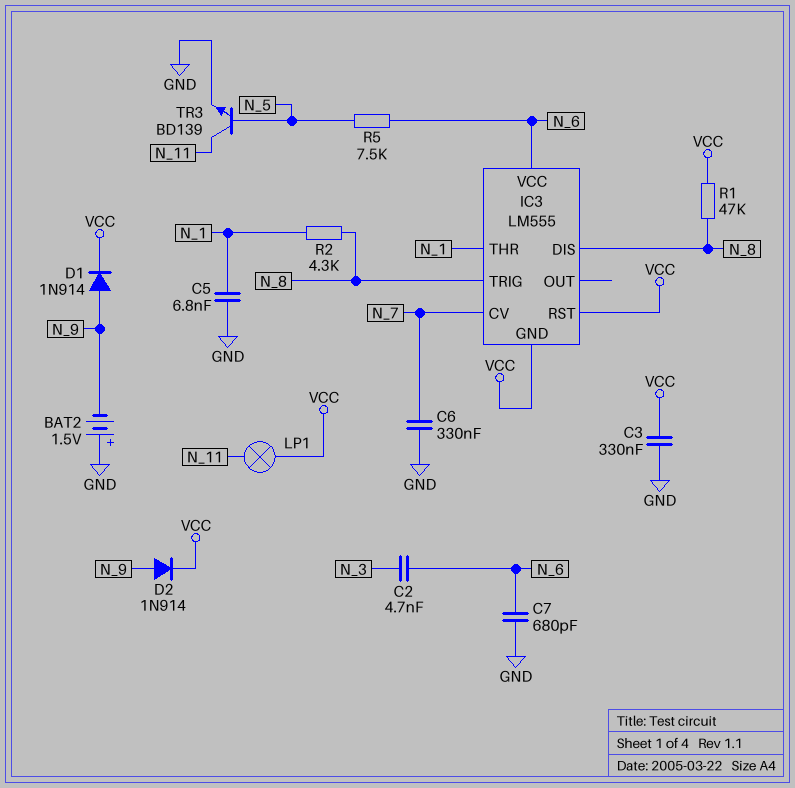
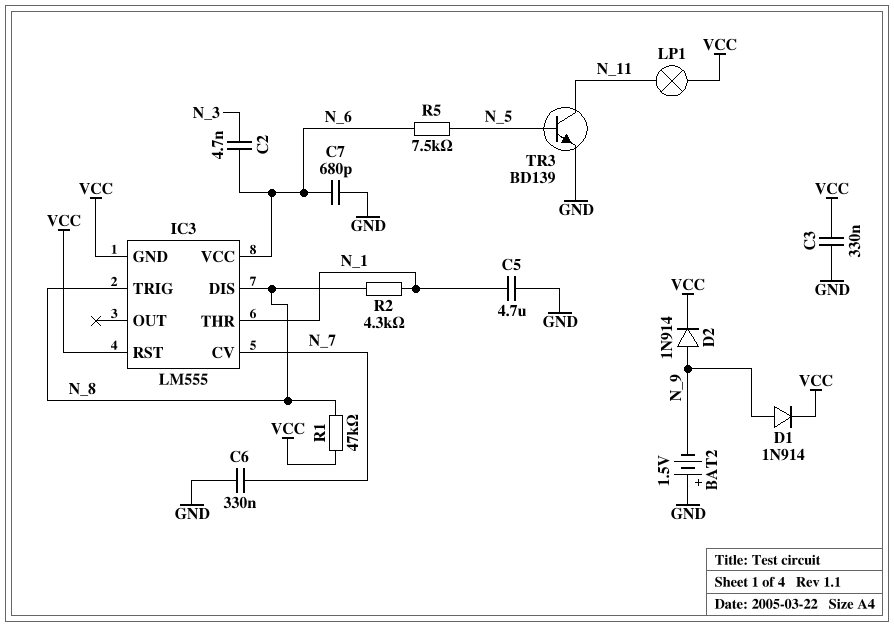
C5: 6.8nF (GND, N_1) -> 4.7uF (GND, N_1)

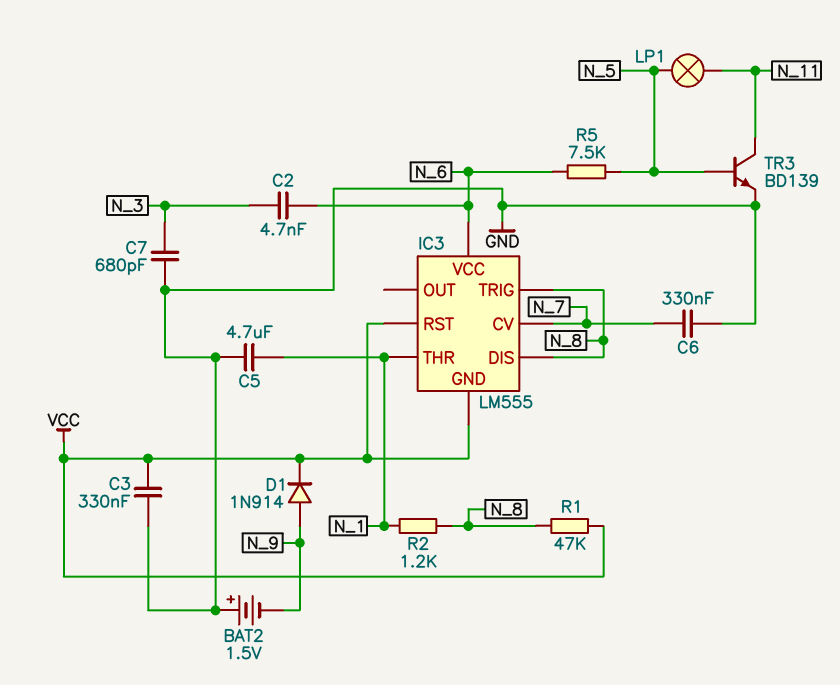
C7: 680pF (GND, N_6) -> 680pF (GND, N_3)
D2: diode 1N914 (A N_9, K VCC) -> none
LP1: lamp (N_11, VCC) -> lamp (N_5, N_11)
R2: 4.3k (N_1, N_8) -> 1.2k (N_1, N_8)

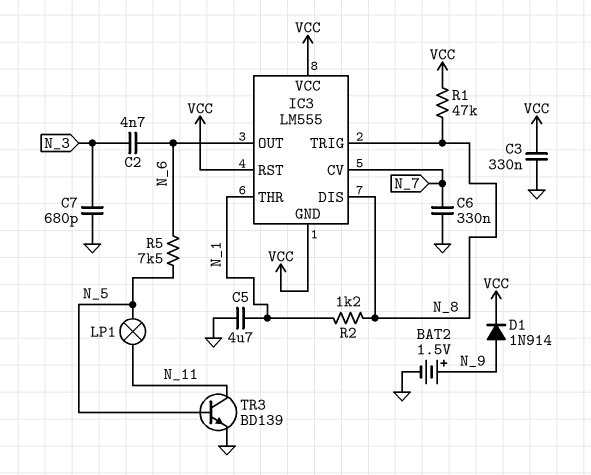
BAT2: 1.5V (plus GND, minus N_9) -> 1.5V (plus N_9, minus GND)
IC3 pin OUT: none -> N_6
IC3 pin VCC: N_6 -> VCC

